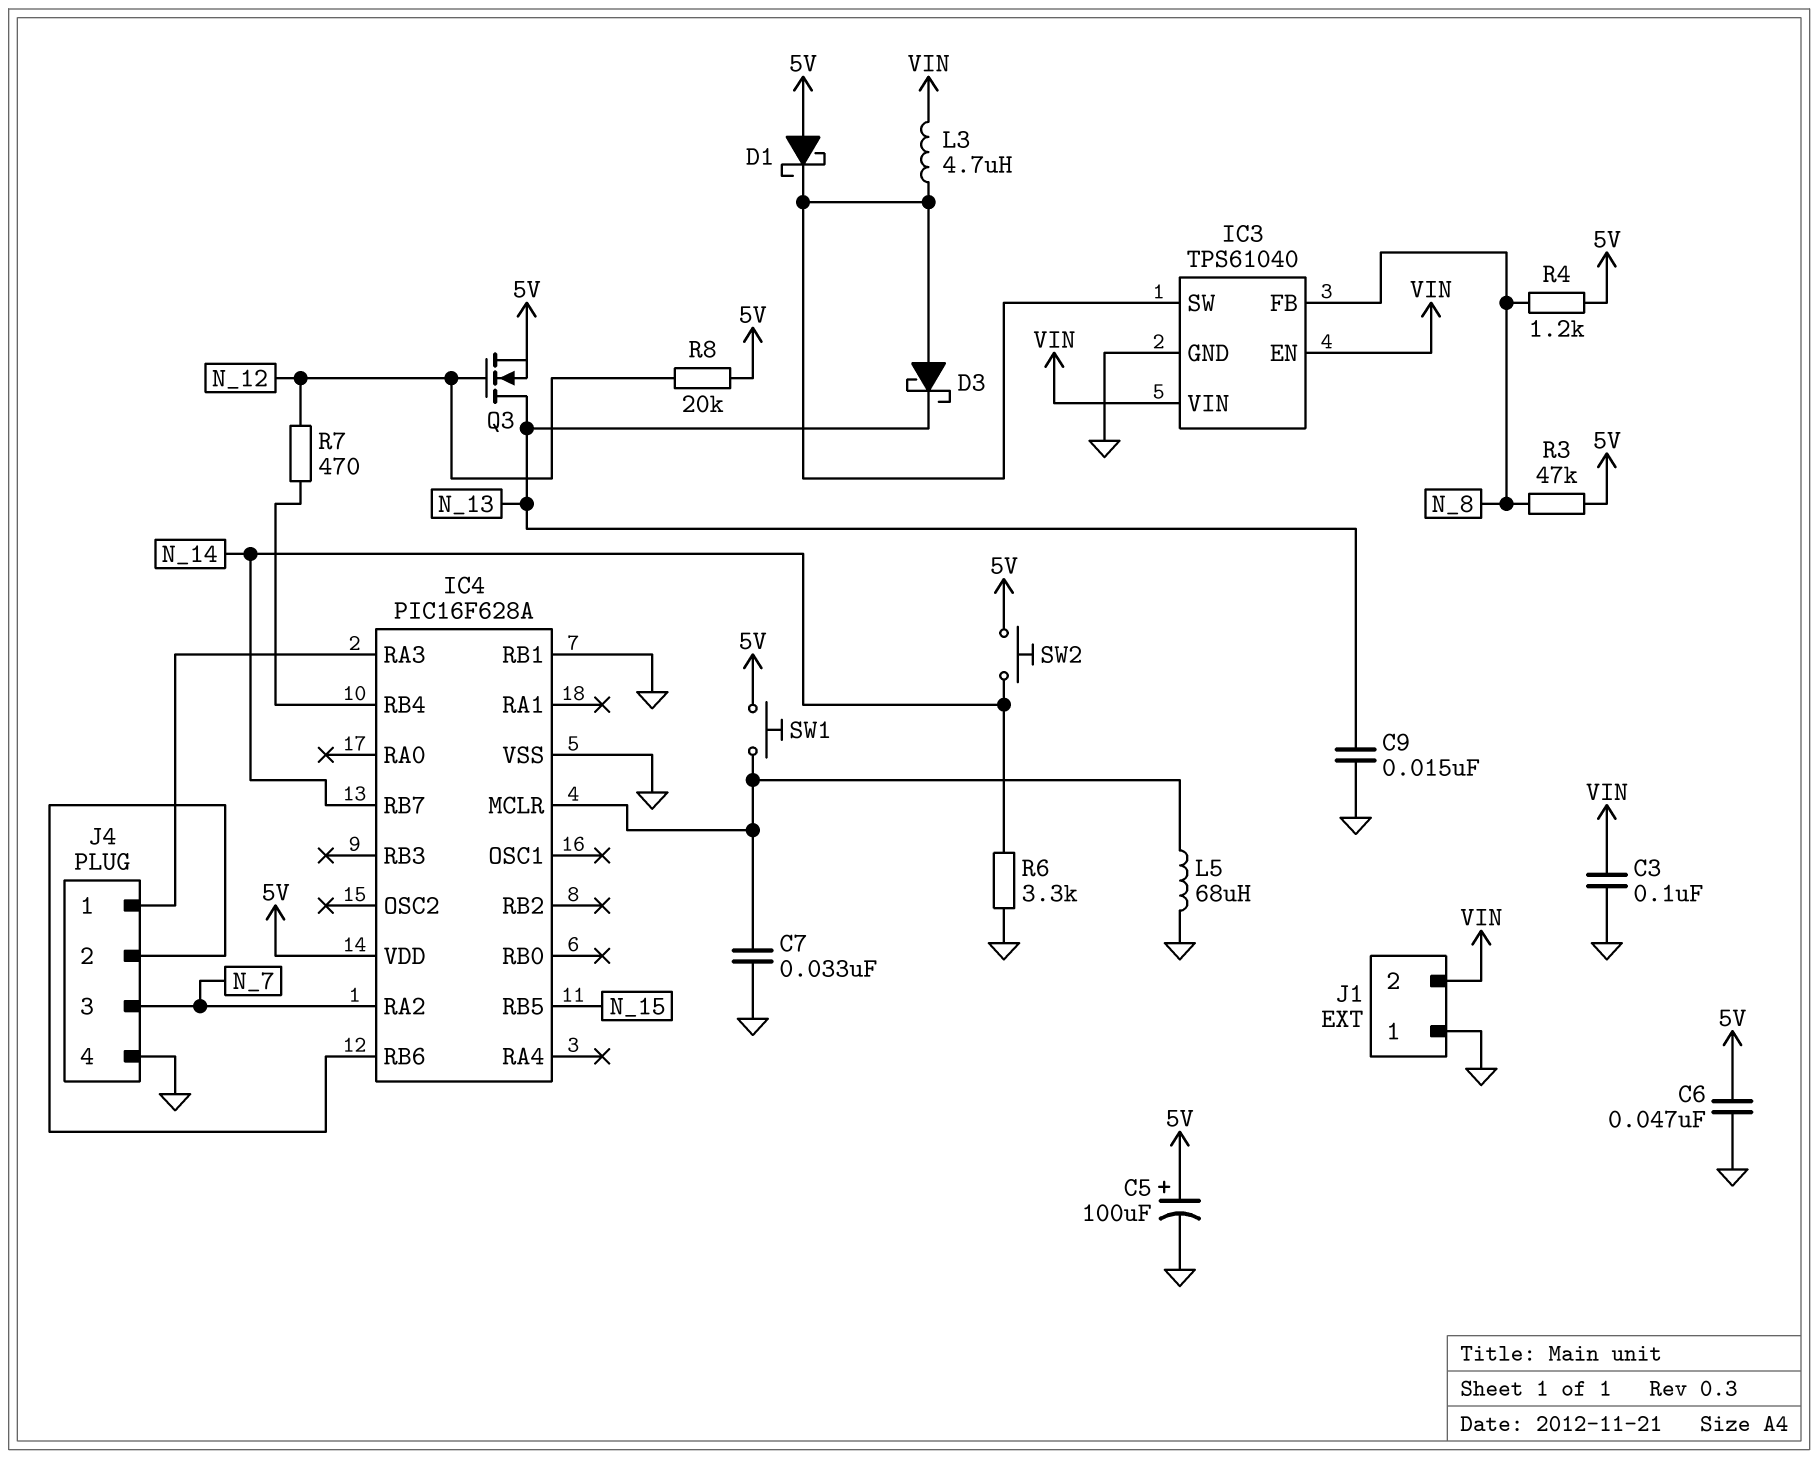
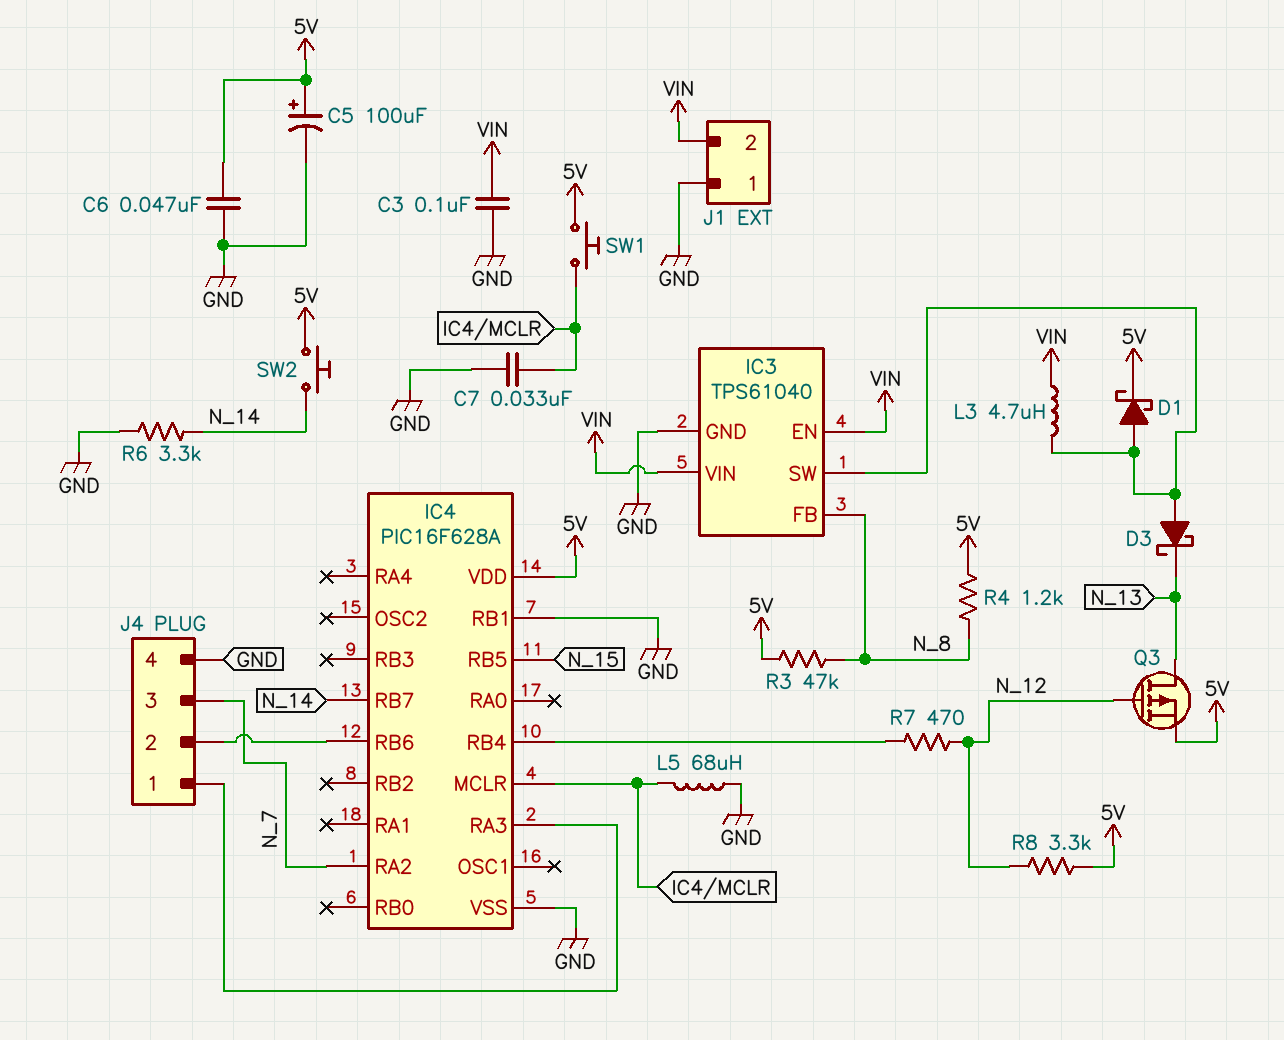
C9: 15nF (GND, N_13) -> none
D1: schottky (A 5V, K IC3/SW) -> schottky (A IC3/SW, K 5V)
Q3: NMOS (G N_12, D N_13, S 5V) -> PMOS (G N_12, D N_13, S 5V)
R8: 20k (5V, N_12) -> 3.3k (5V, N_12)

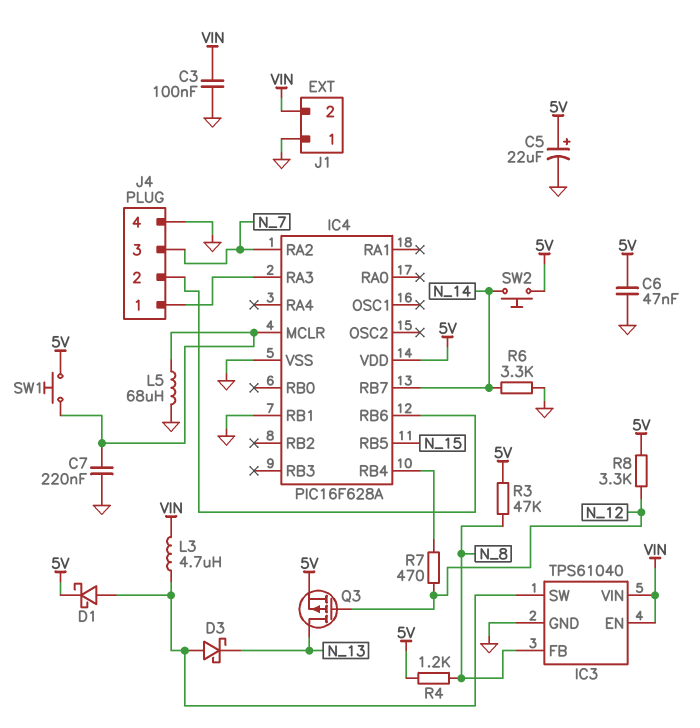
C5: 100uF (plus 5V, minus GND) -> 22uF (plus 5V, minus GND)
C7: 33nF (GND, IC4/MCLR) -> 220nF (GND, IC4/MCLR)

